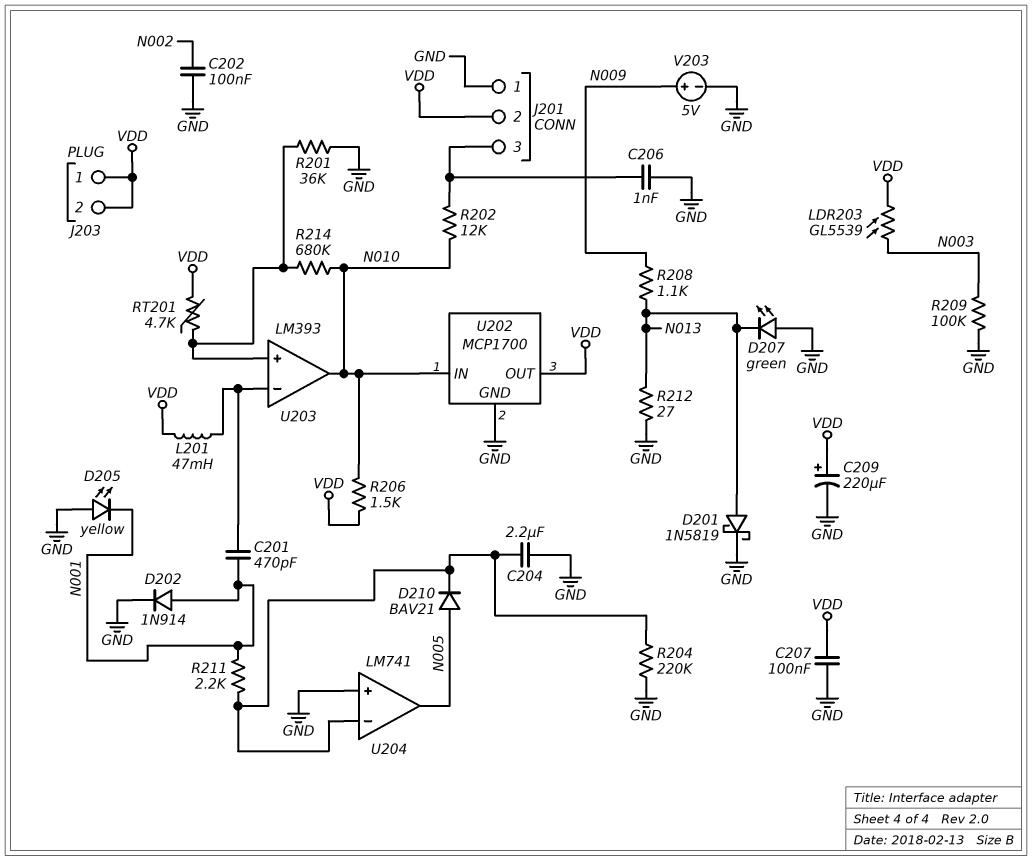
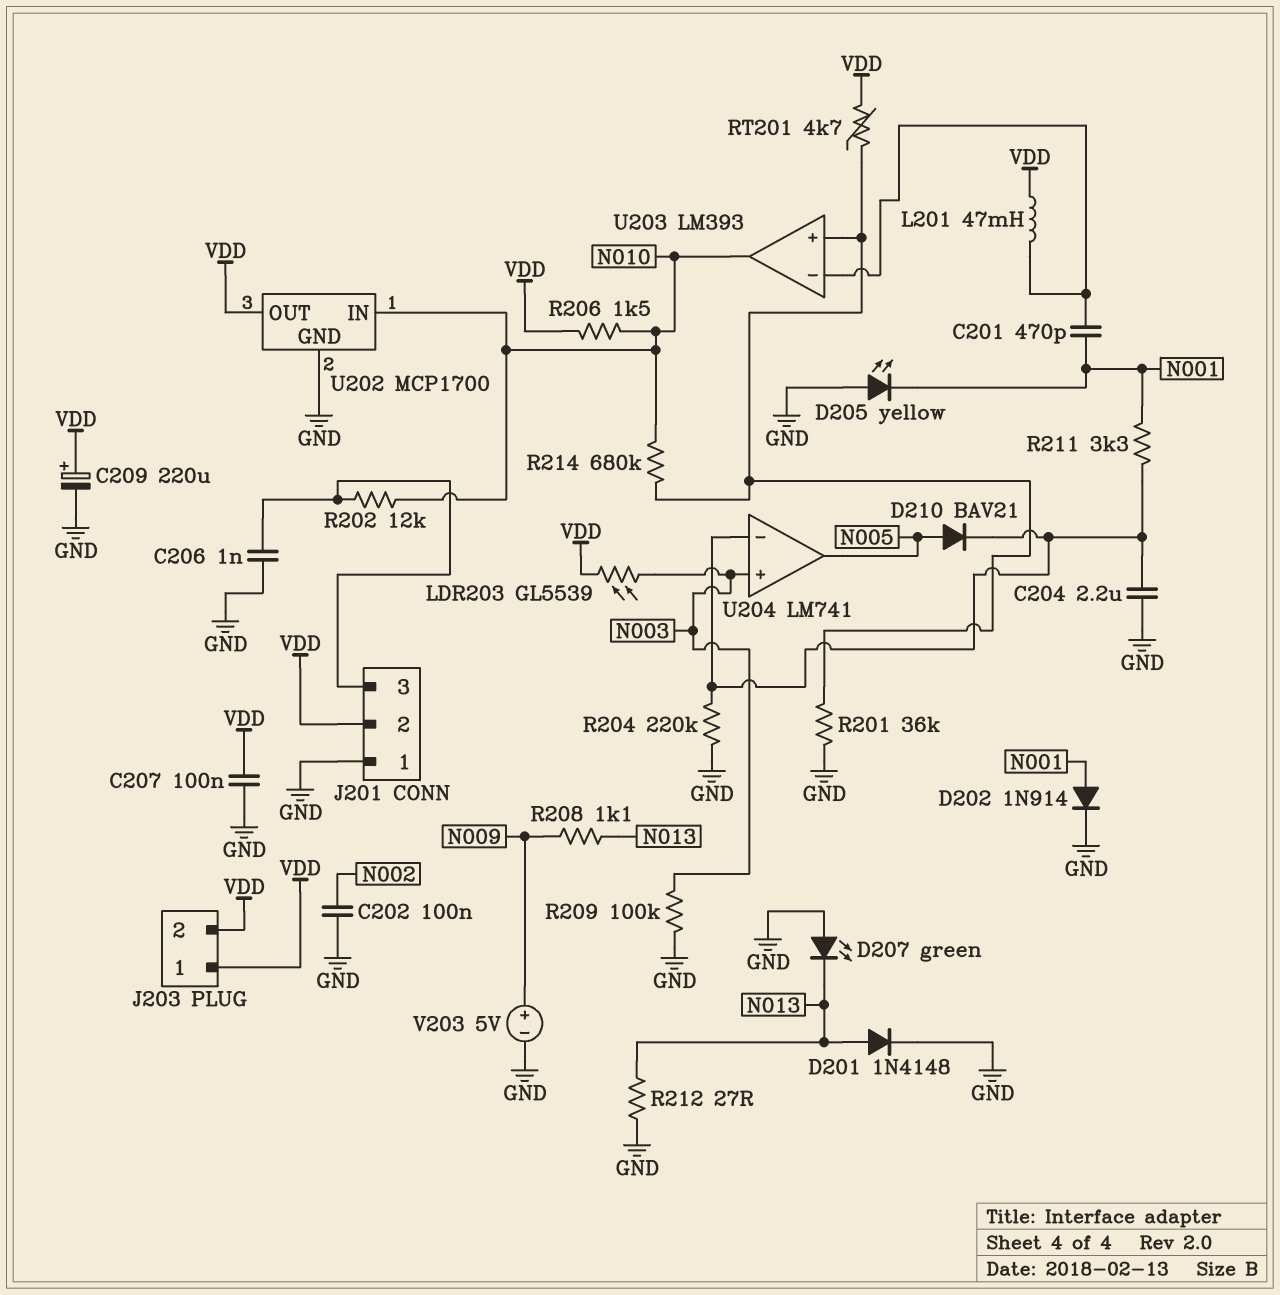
D201: schottky 1N5819 (A N013, K GND) -> diode 1N4148 (A N013, K GND)
R211: 2.2k (N001, U204/in-) -> 3.3k (N001, U204/in-)
U204 pin in+: GND -> N003

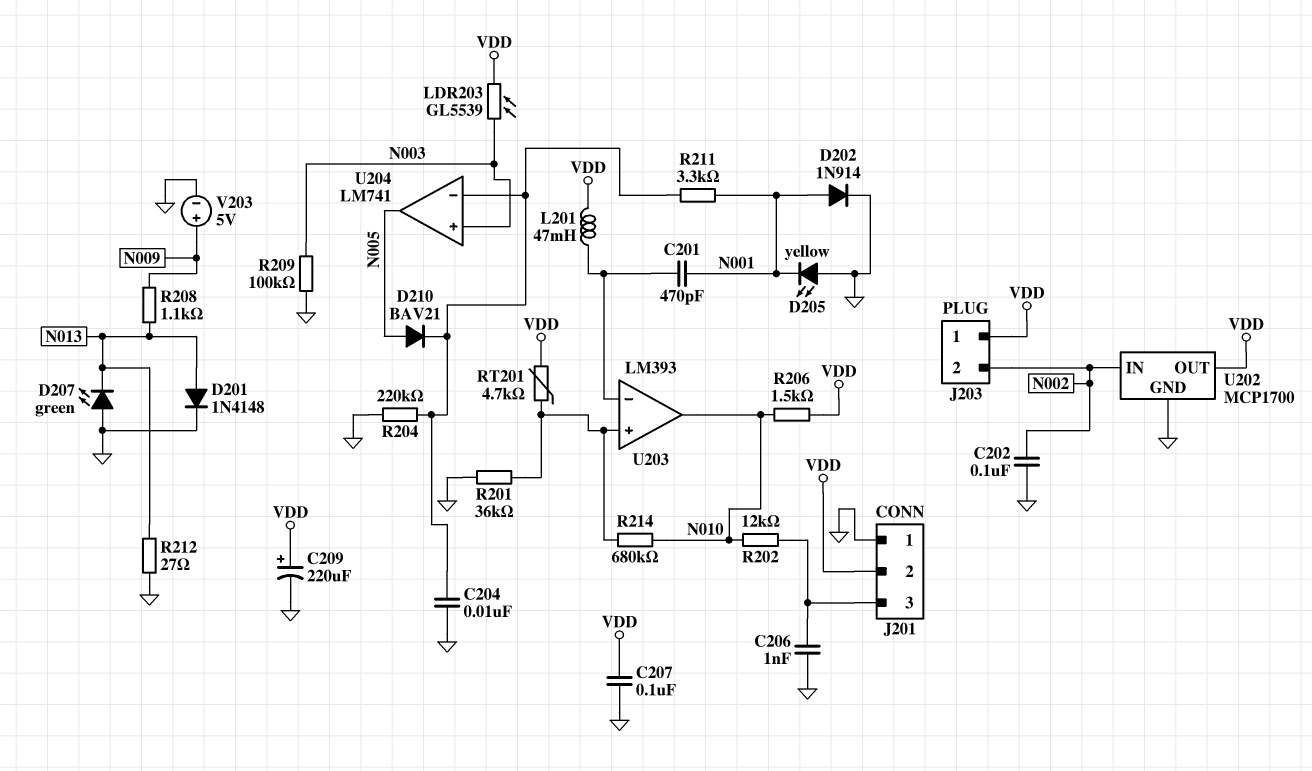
C204: 2.2uF (GND, U204/in-) -> 10nF (GND, U204/in-)
J203 pin 2: VDD -> N002
U202 pin IN: N010 -> N002

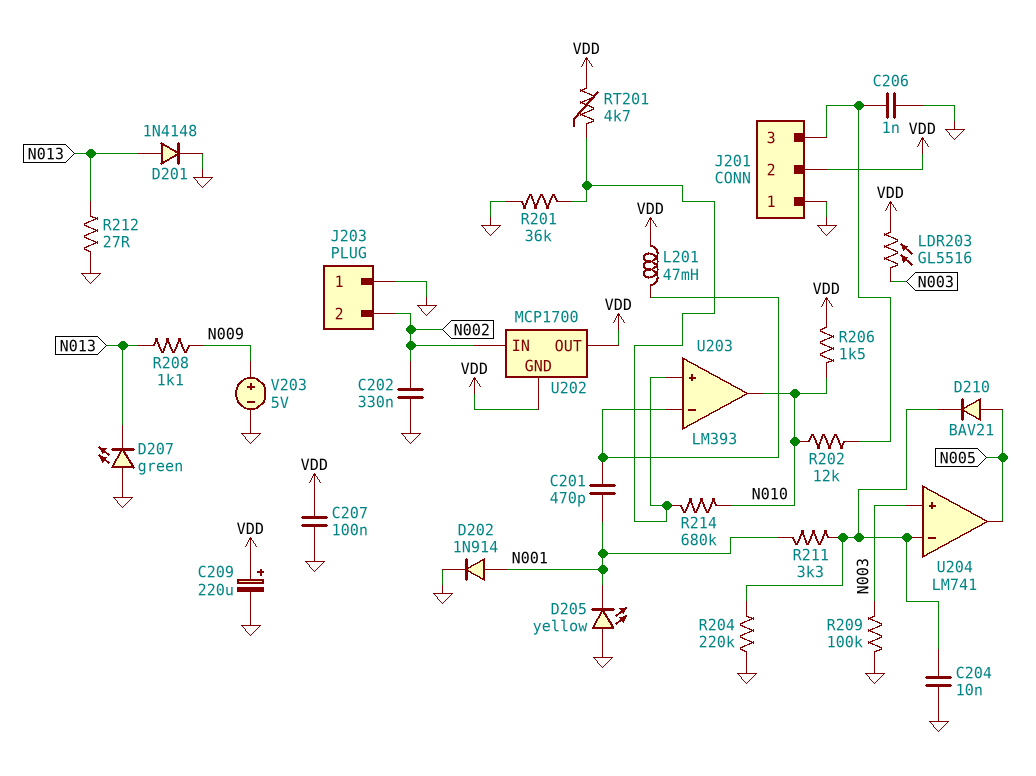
C202: 100nF (GND, N002) -> 330nF (GND, N002)
J203 pin 1: VDD -> GND
LDR203: GL5539 (N003, VDD) -> GL5516 (N003, VDD)
U202 pin GND: GND -> VDD

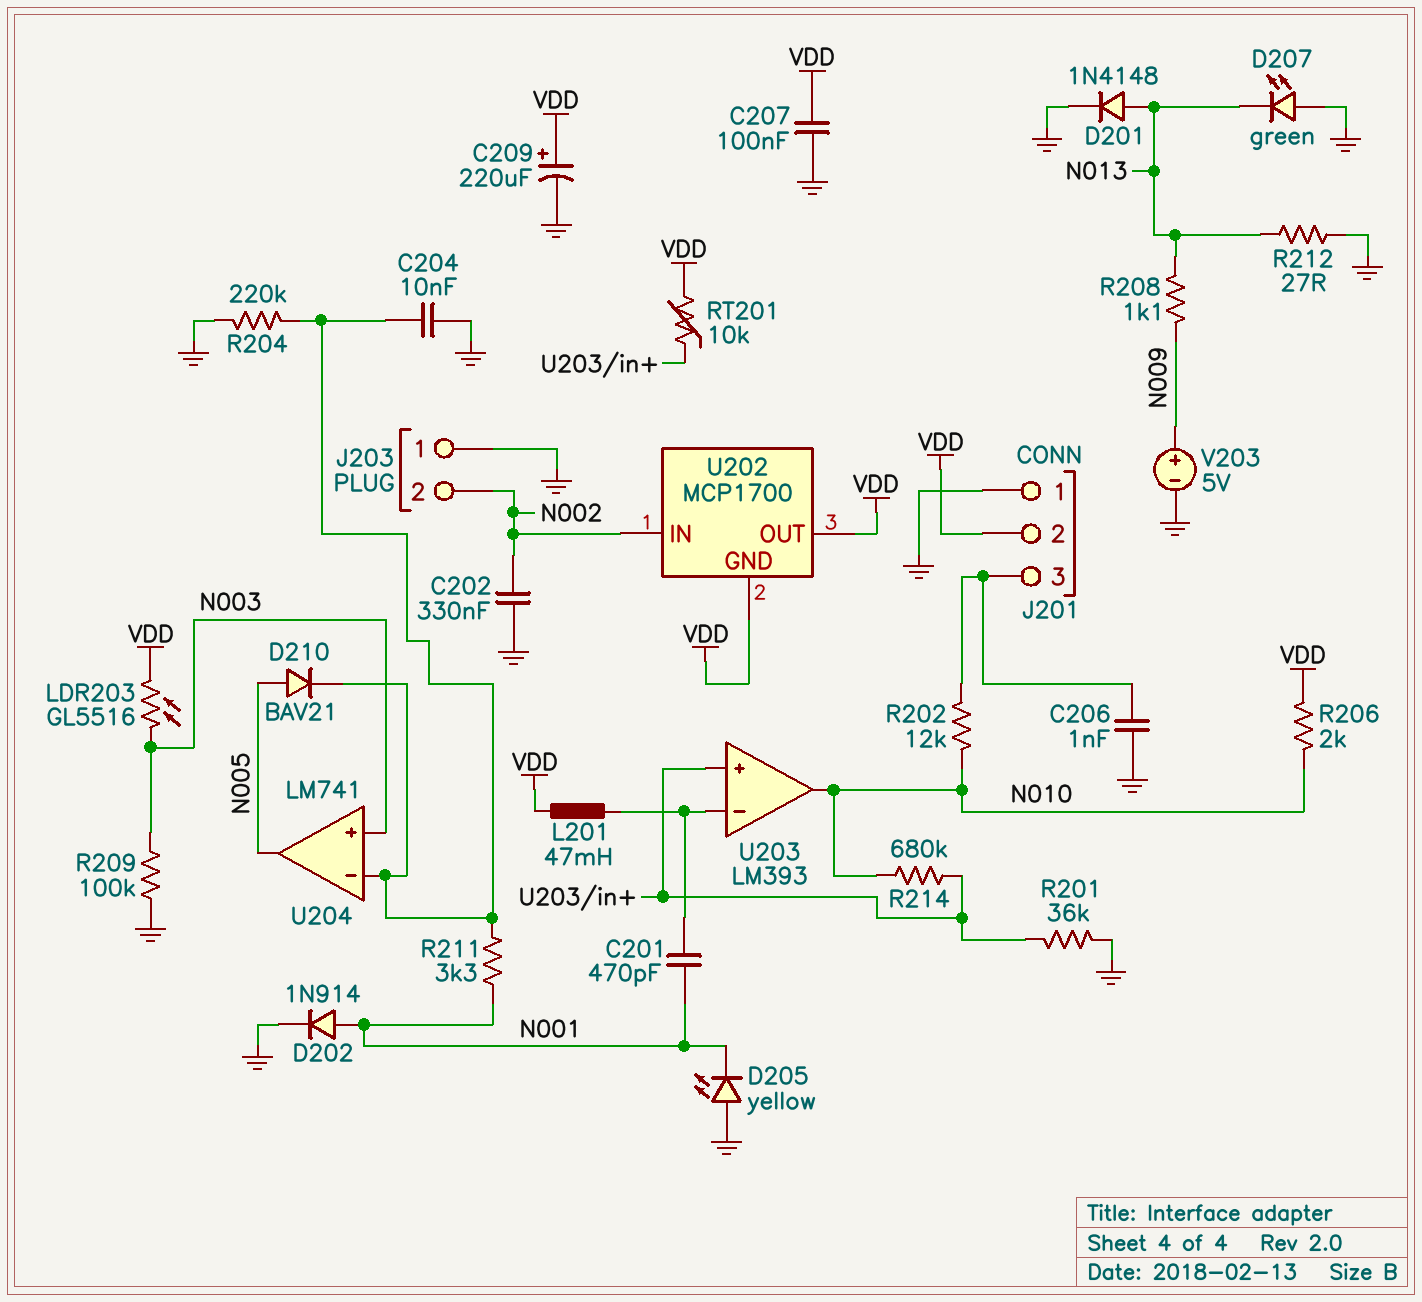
R206: 1.5k (N010, VDD) -> 2k (N010, VDD)
RT201: 4.7k (U203/in+, VDD) -> 10k (U203/in+, VDD)

